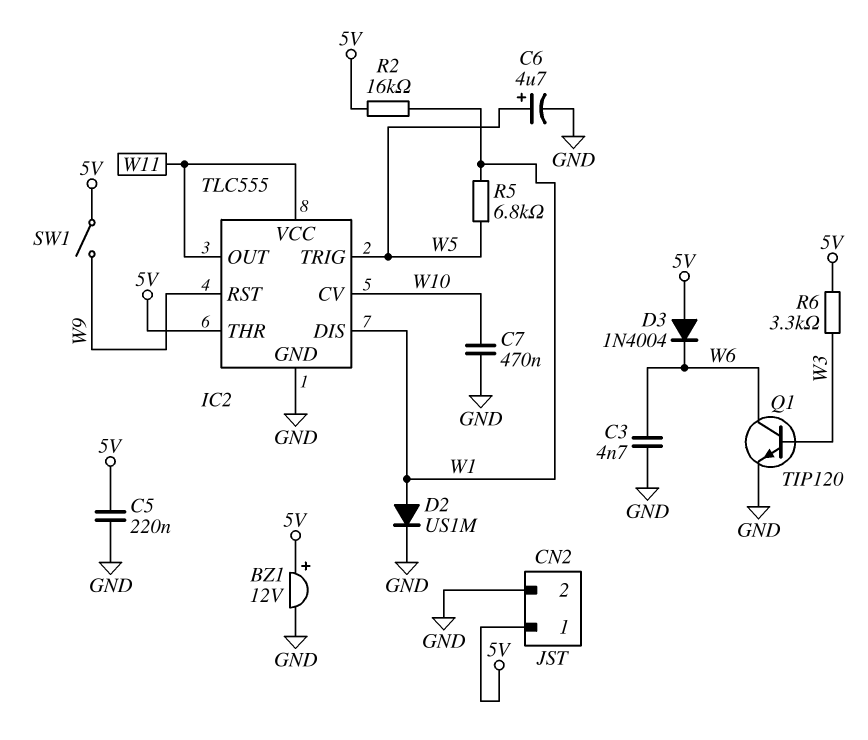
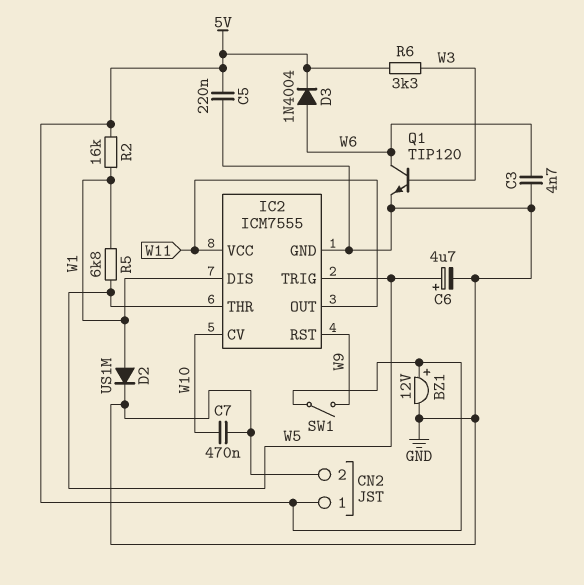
D3: diode 1N4004 (A 5V, K W6) -> diode 1N4004 (A W6, K 5V)
IC2: TLC555 -> ICM7555
IC2 pin THR: 5V -> W5

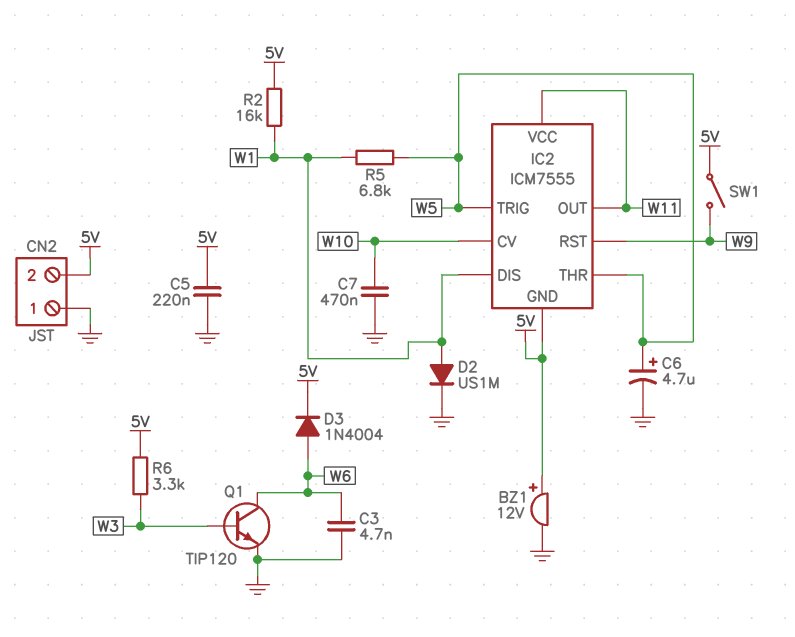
CN2 pin 1: 5V -> GND
CN2 pin 2: GND -> 5V
IC2 pin GND: GND -> 5V

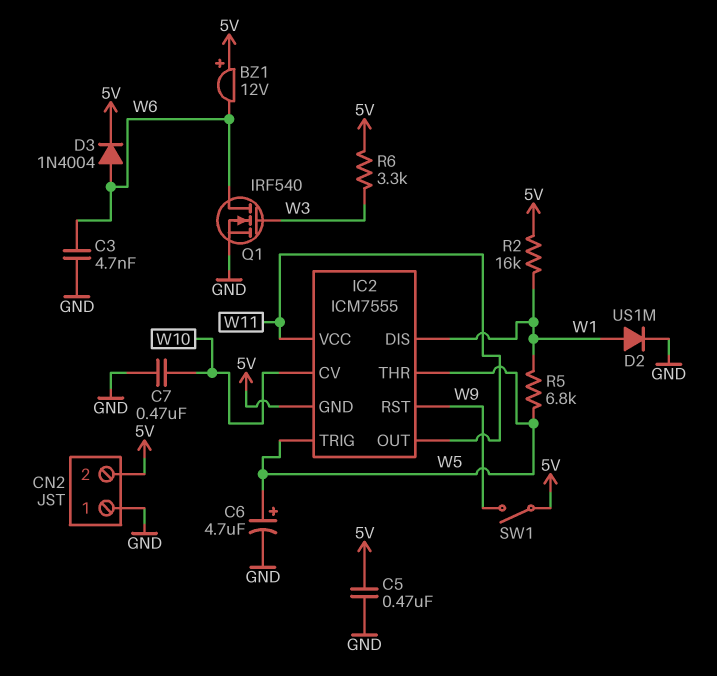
BZ1: buzzer 12V (plus 5V, minus GND) -> buzzer 12V (plus 5V, minus W6)
C5: 220nF (5V, GND) -> 470nF (5V, GND)
Q1: NPN TIP120 (B W3, C W6, E GND) -> NMOS IRF540 (G W3, D W6, S GND)

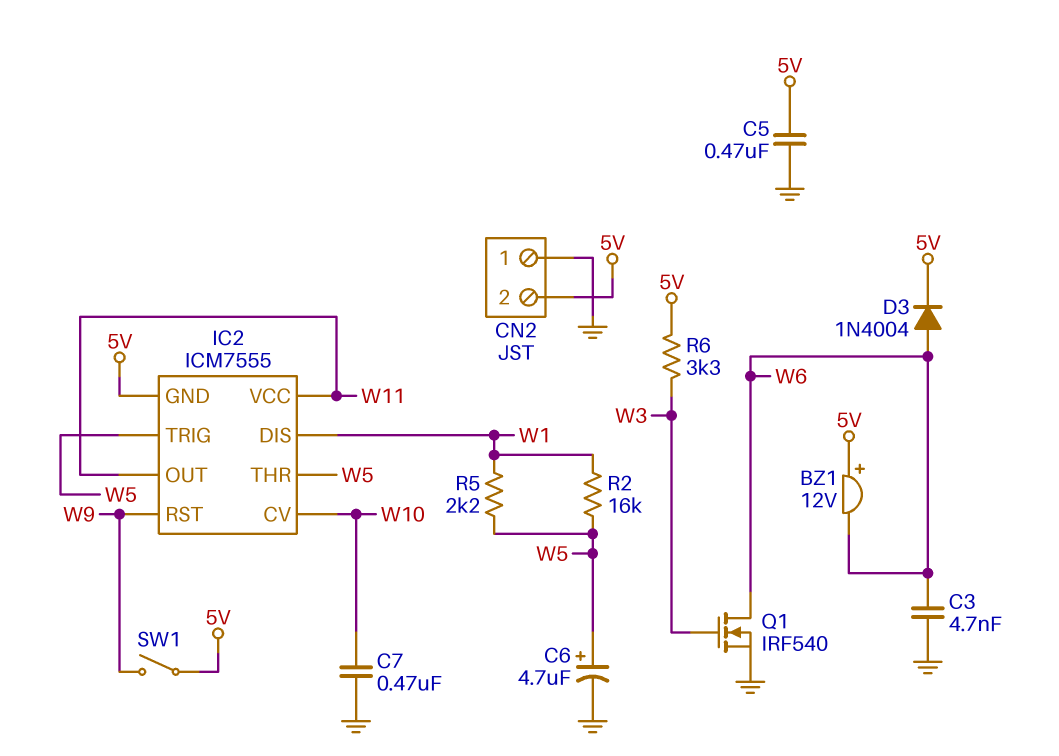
D2: diode US1M (A W1, K GND) -> none
R2: 16k (5V, W1) -> 16k (W1, W5)
R5: 6.8k (W1, W5) -> 2.2k (W1, W5)

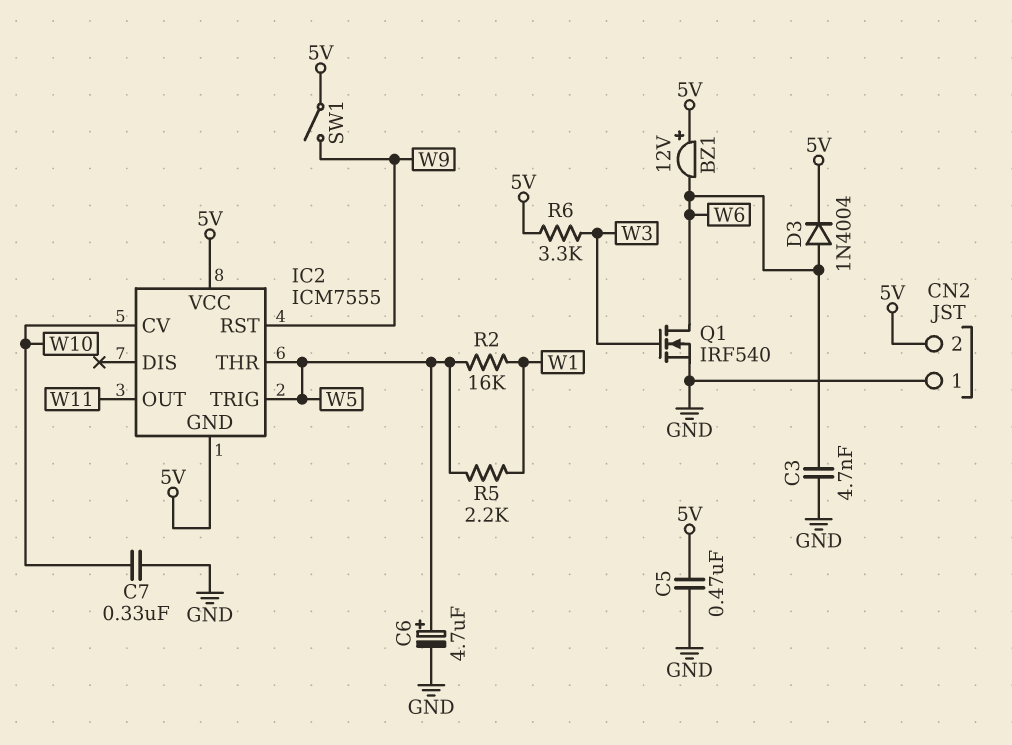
C7: 470nF (GND, W10) -> 330nF (GND, W10)
IC2 pin DIS: W1 -> none
IC2 pin VCC: W11 -> 5V

